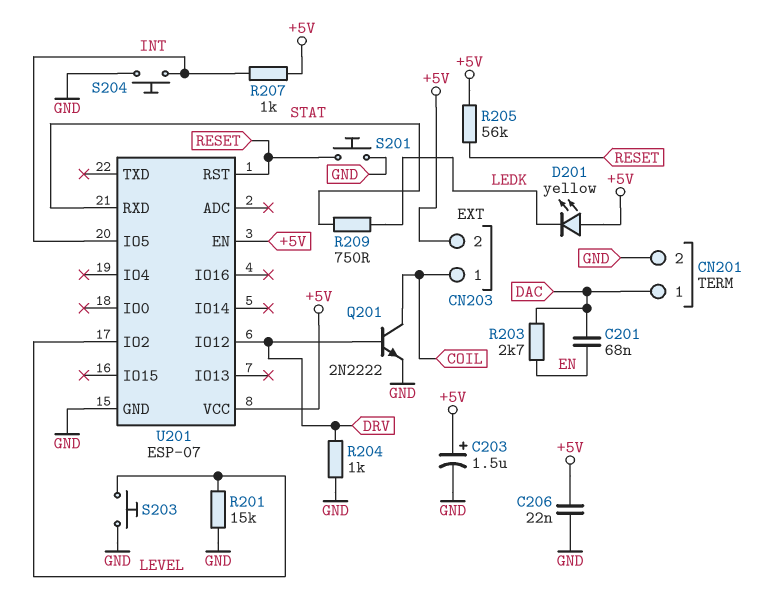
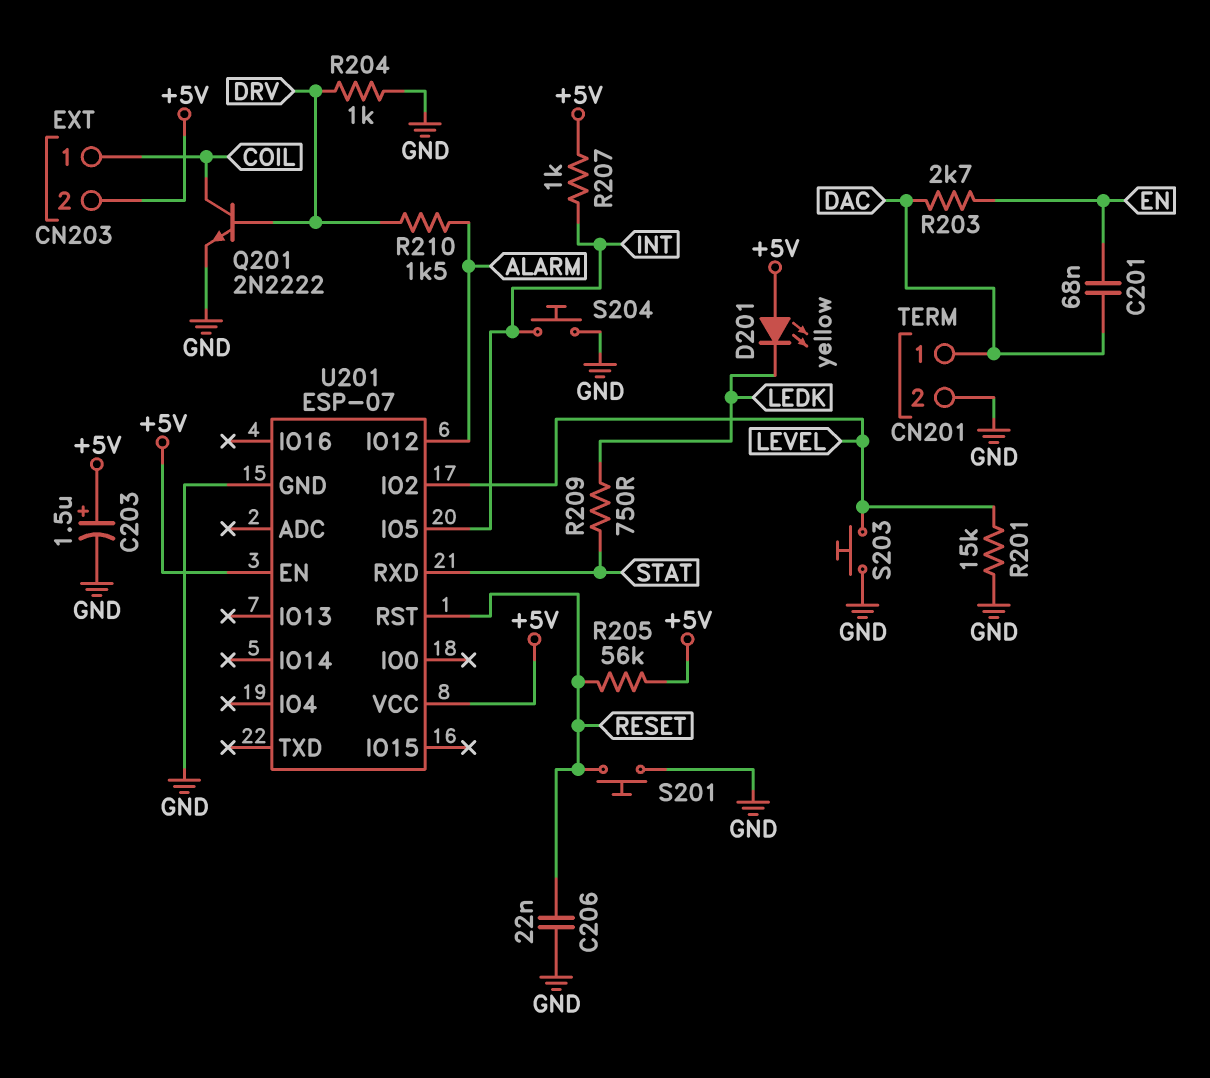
C206: 22nF (+5V, GND) -> 22nF (GND, RESET)
R210: none -> 1.5k (ALARM, DRV)
U201 pin IO12: DRV -> ALARM

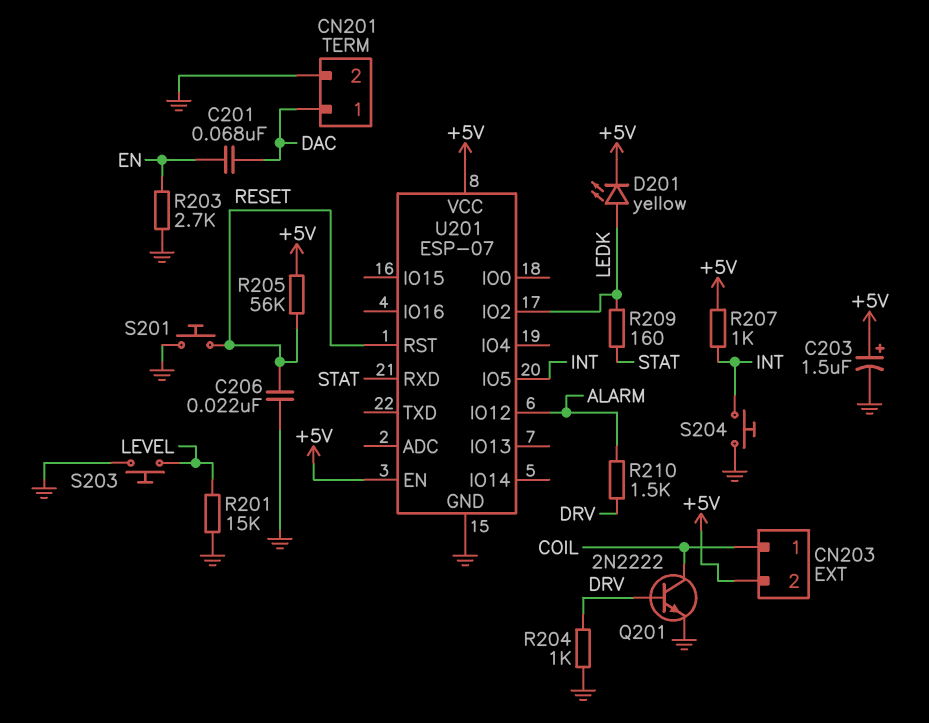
D201: LED yellow (A +5V, K LEDK) -> LED yellow (A LEDK, K +5V)
R203: 2.7k (DAC, EN) -> 2.7k (EN, GND)
R209: 750 (LEDK, STAT) -> 160 (LEDK, STAT)
U201 pin IO2: LEVEL -> LEDK

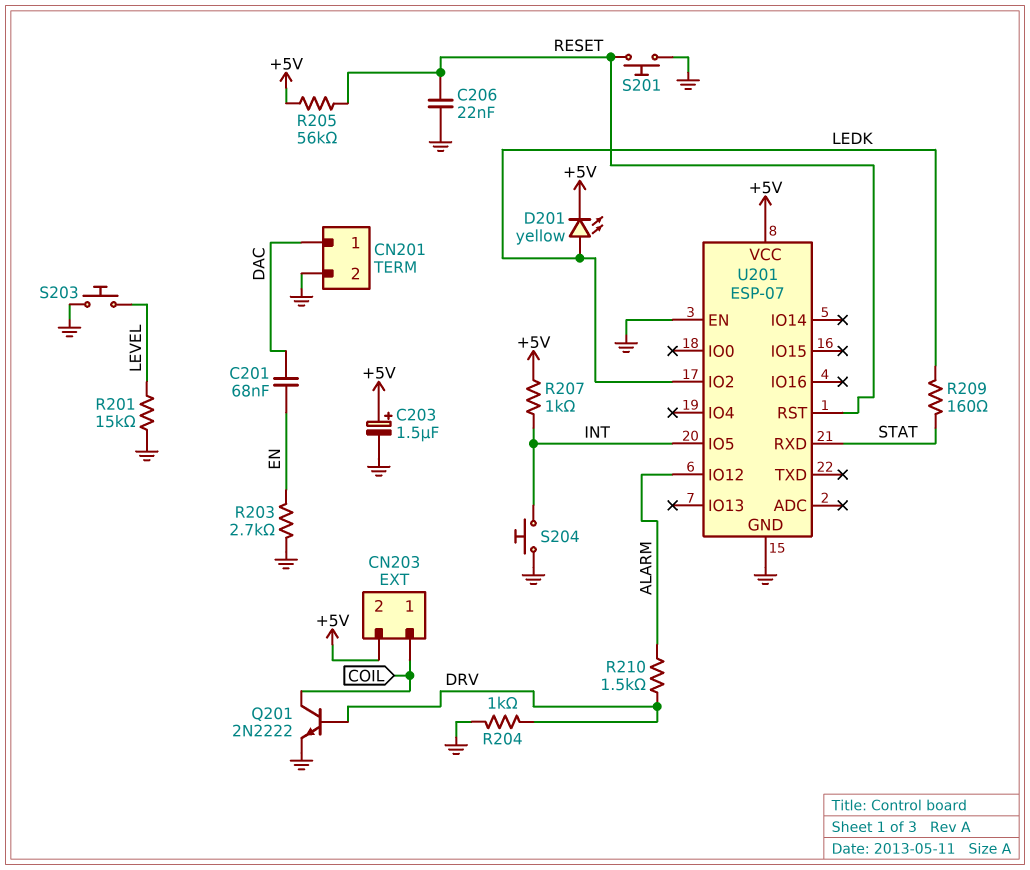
U201 pin EN: +5V -> GND

